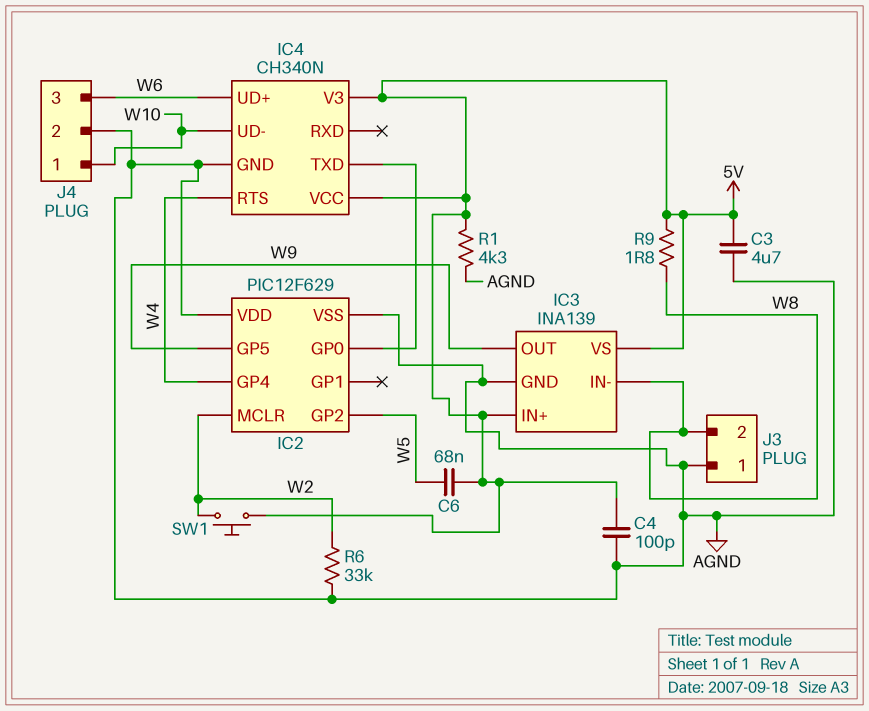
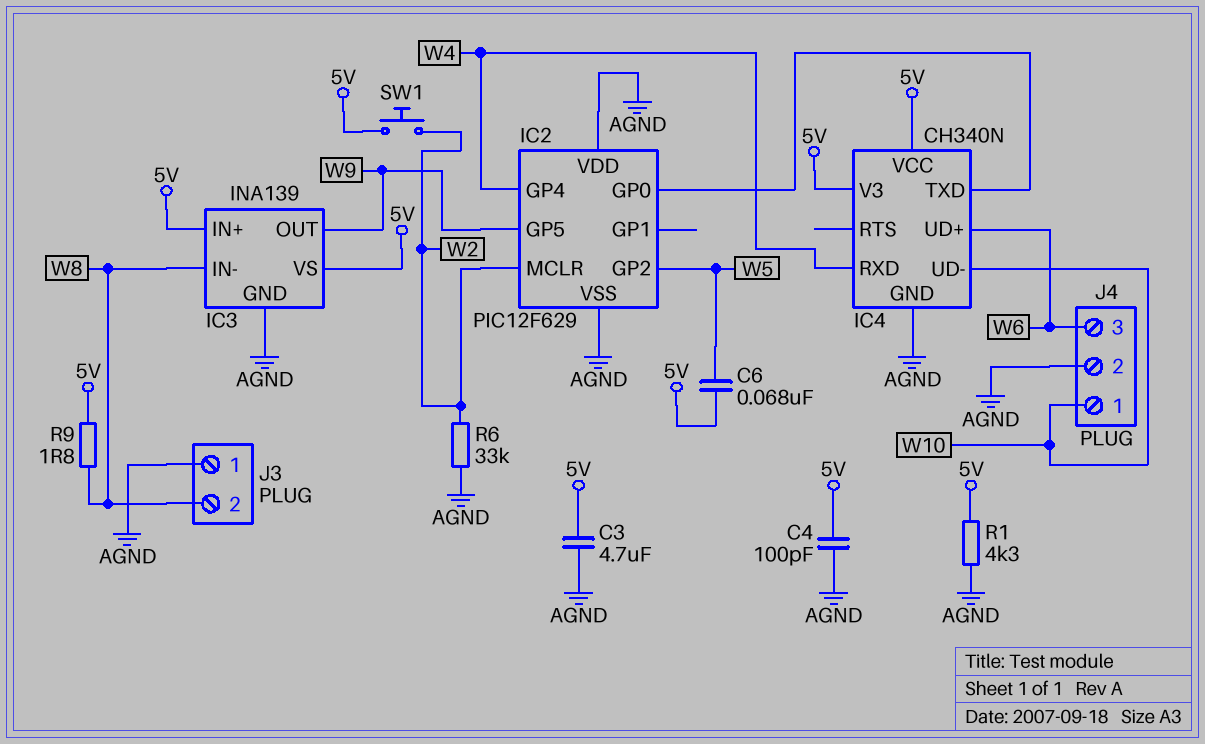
IC4 pin RTS: W4 -> none
IC4 pin RXD: none -> W4

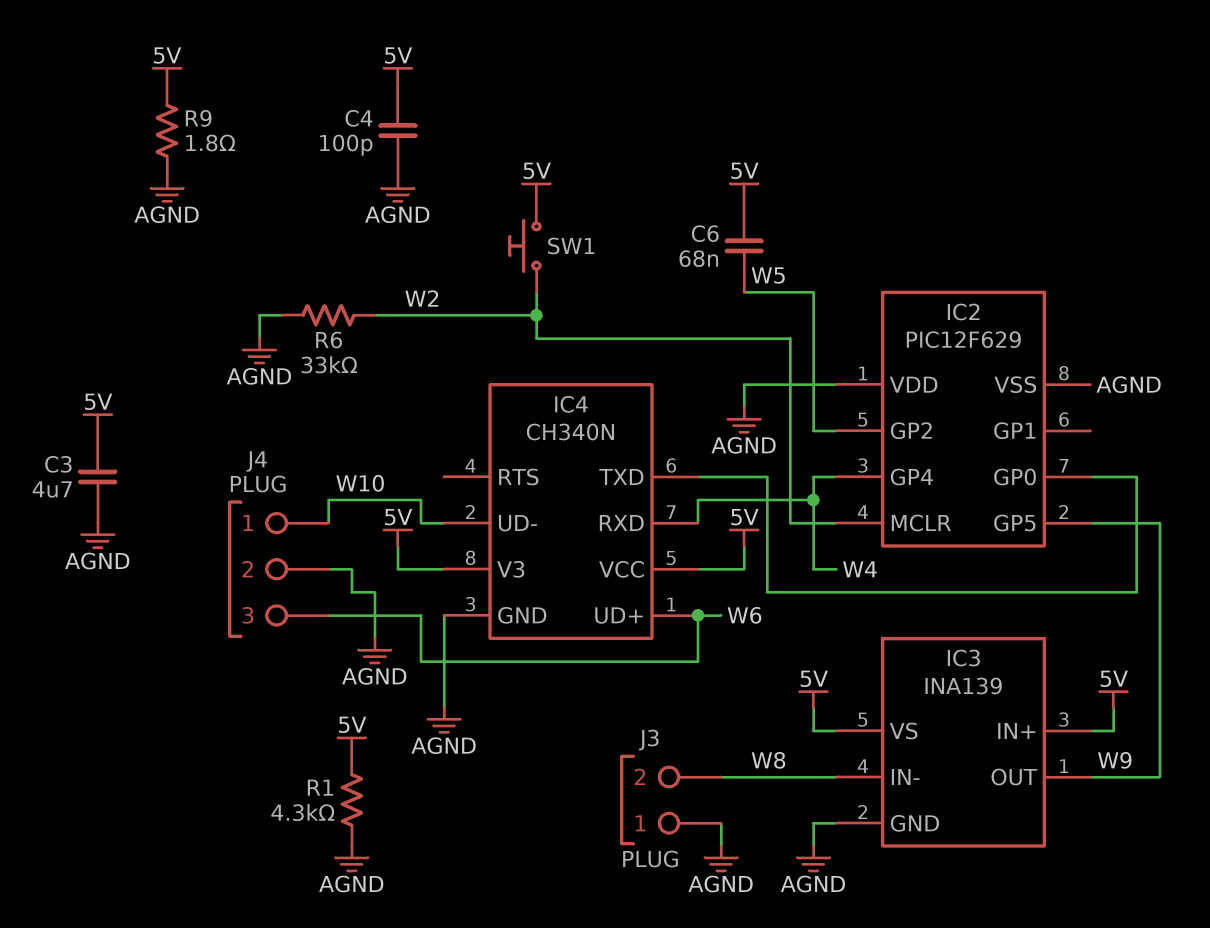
R9: 1.8 (5V, W8) -> 1.8 (5V, AGND)

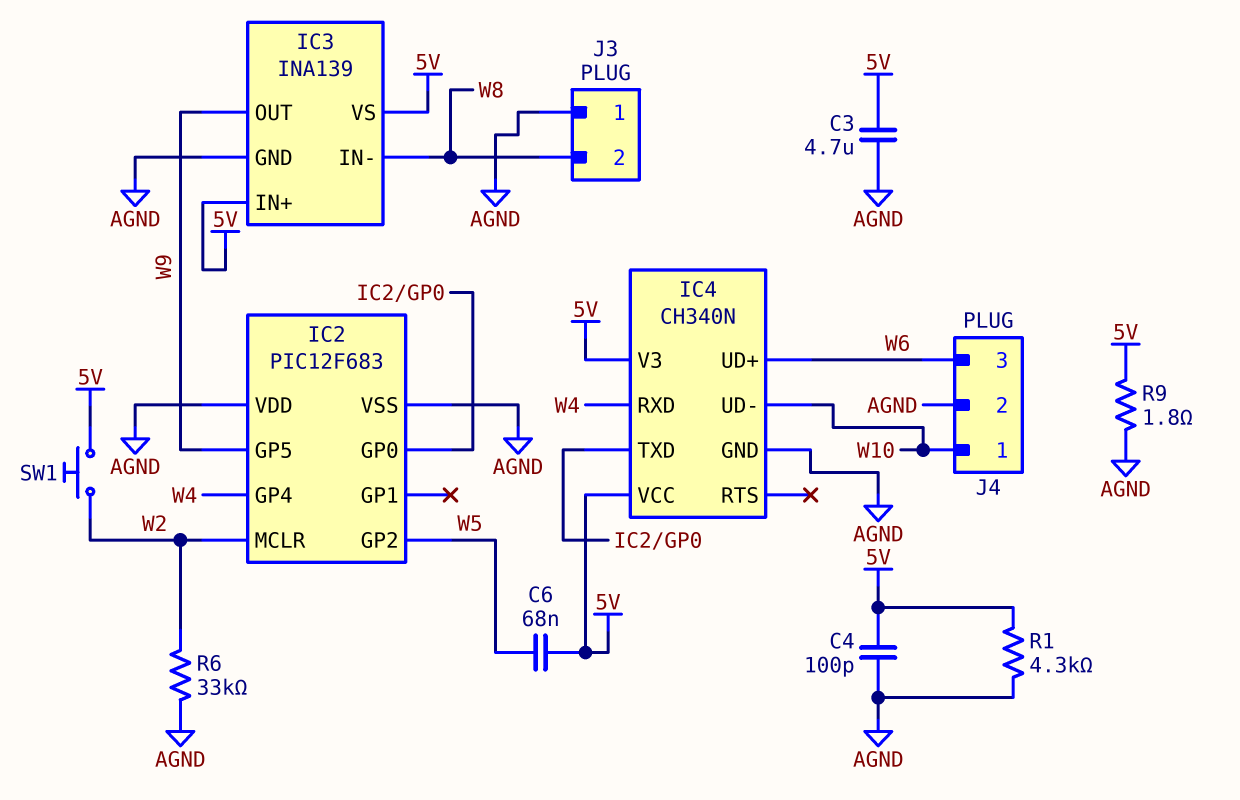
IC2: PIC12F629 -> PIC12F683

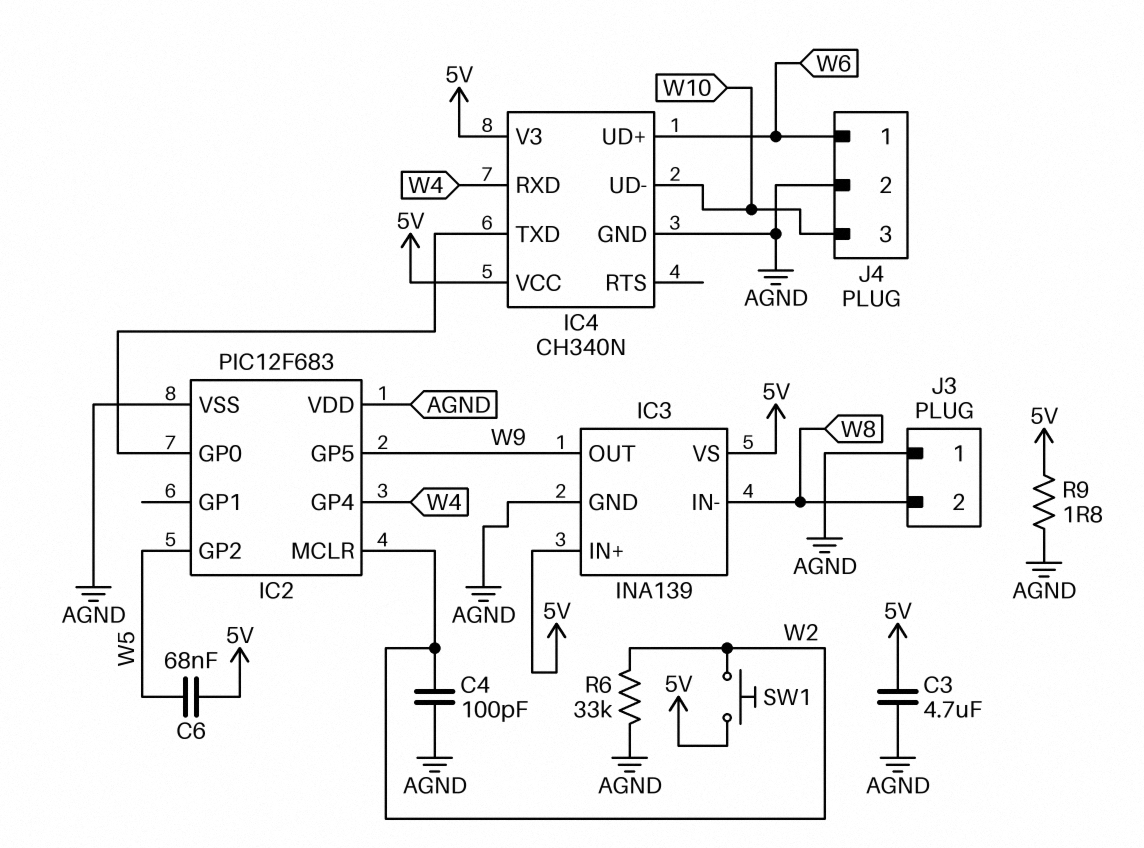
C4: 100pF (5V, AGND) -> 100pF (AGND, W2)
J4 pin 1: W10 -> W6
J4 pin 3: W6 -> W10
R1: 4.3k (5V, AGND) -> none

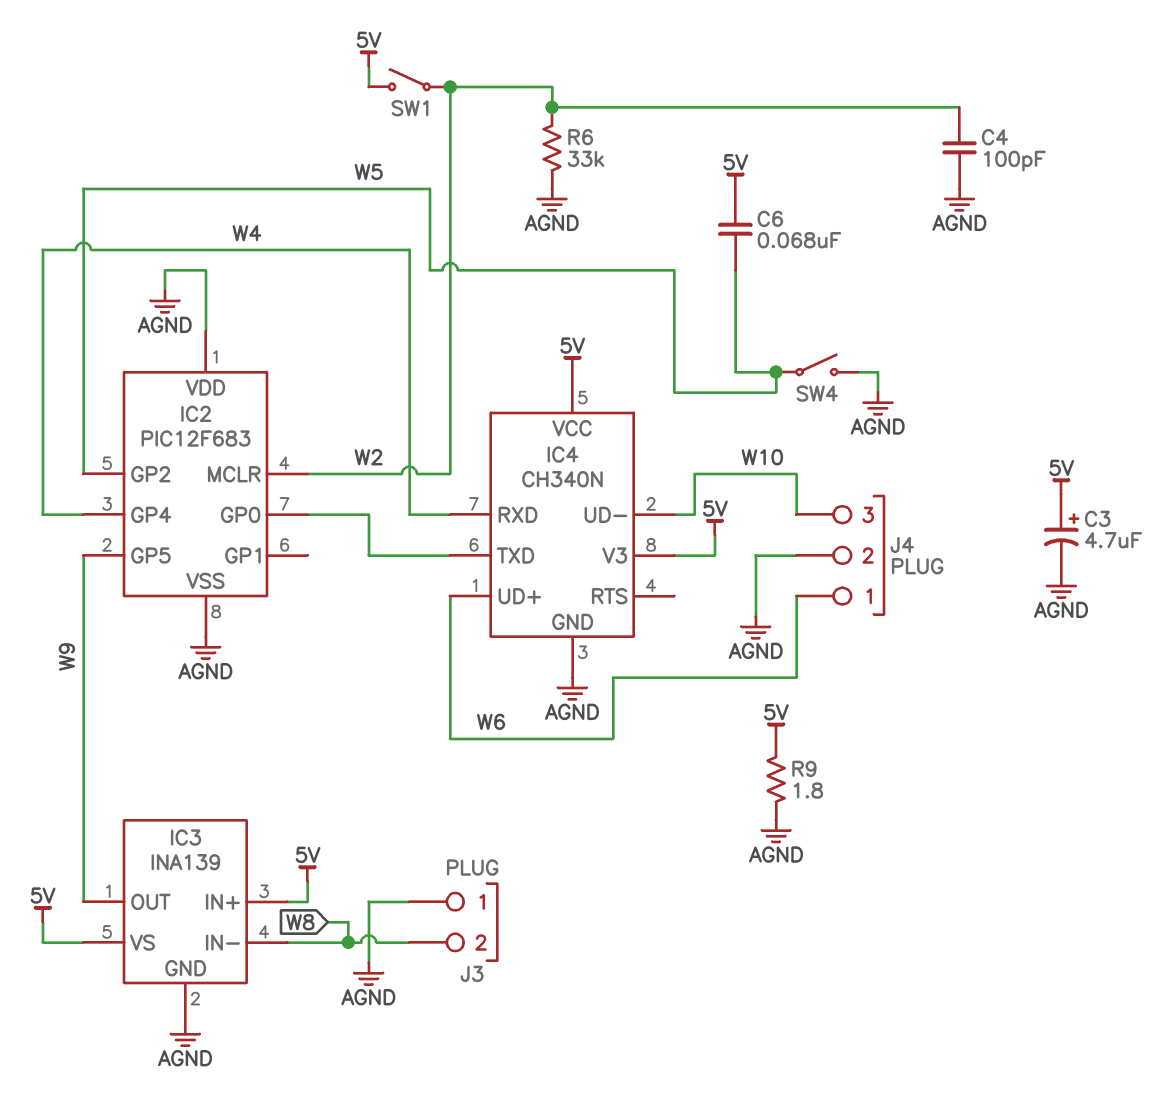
C3: 4.7uF (5V, AGND) -> 4.7uF (plus 5V, minus AGND)
SW1: button (5V, W2) -> switch (5V, W2)
SW4: none -> switch (AGND, W5)

